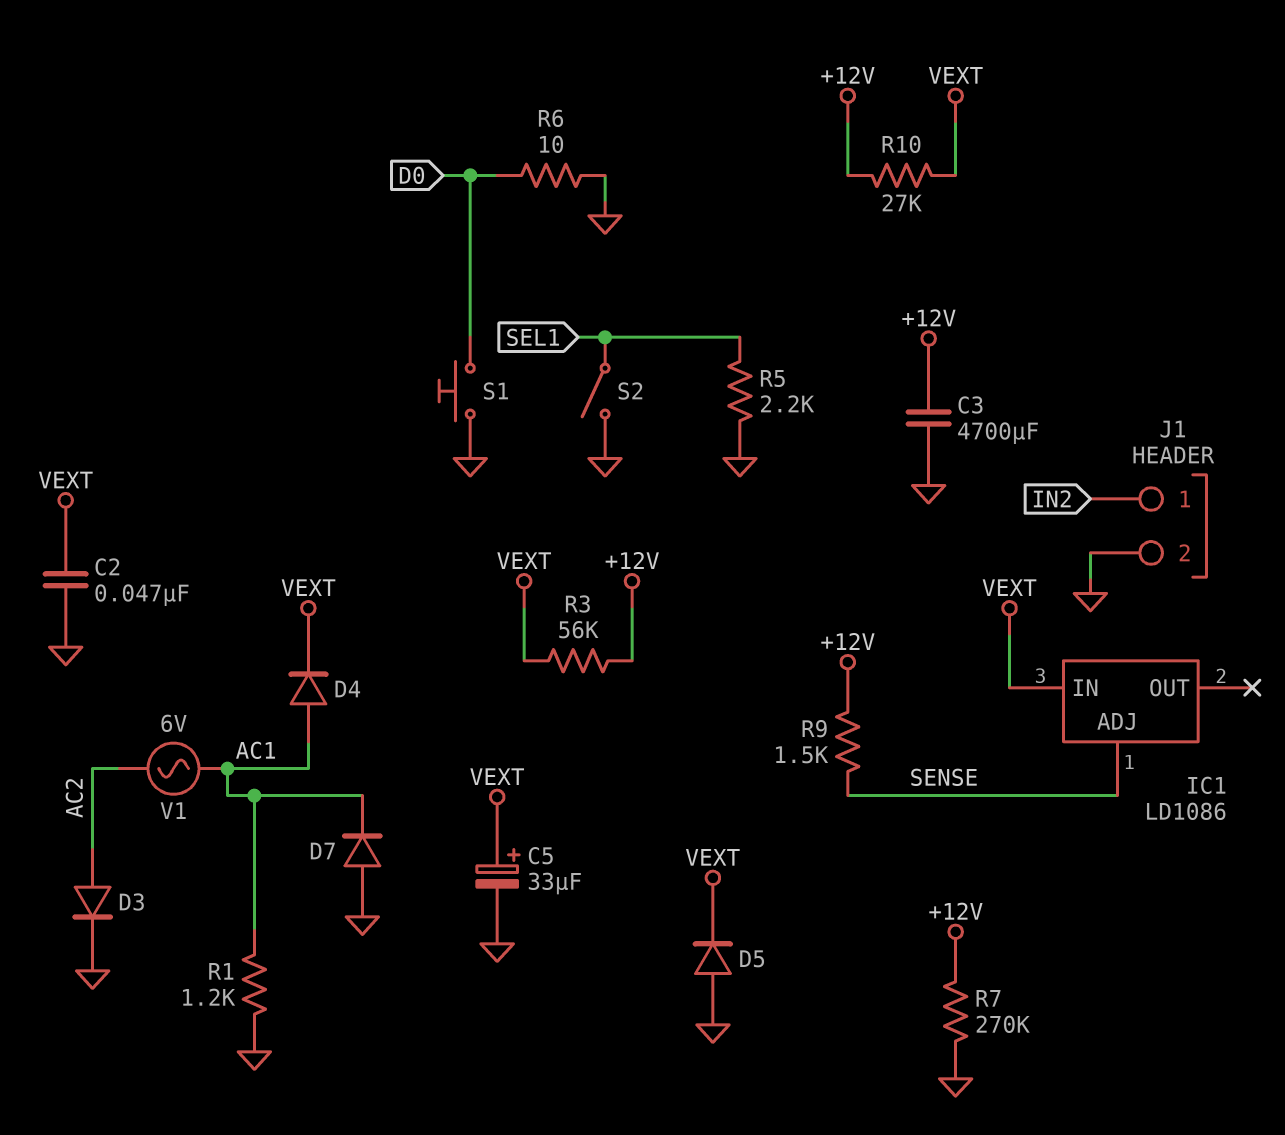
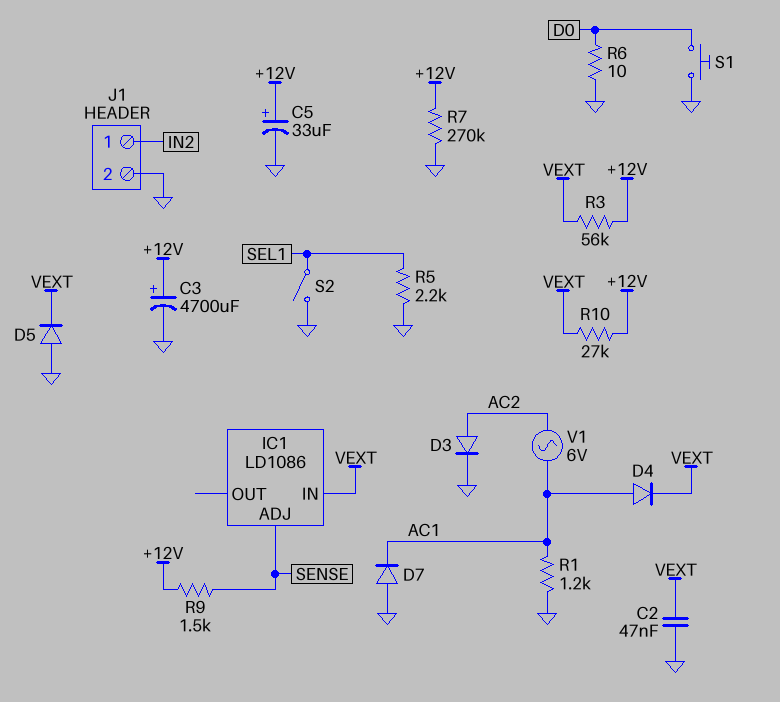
C3: 4700uF (+12V, GND) -> 4700uF (plus +12V, minus GND)
C5: 33uF (plus VEXT, minus GND) -> 33uF (plus +12V, minus GND)

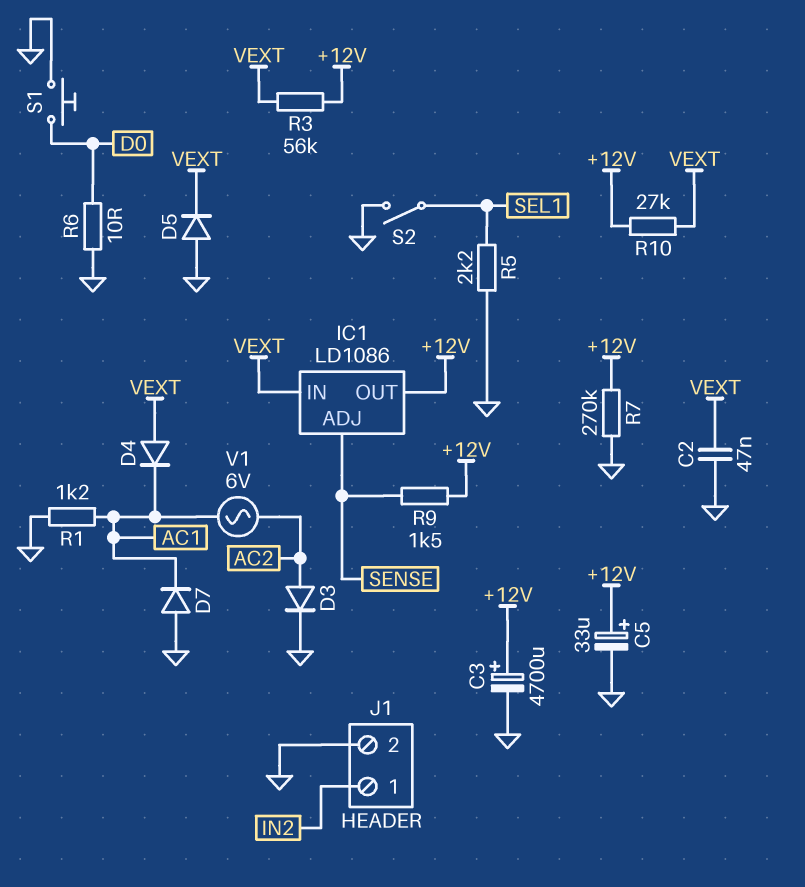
D4: diode (A AC1, K VEXT) -> diode (A VEXT, K AC1)
IC1 pin OUT: none -> +12V

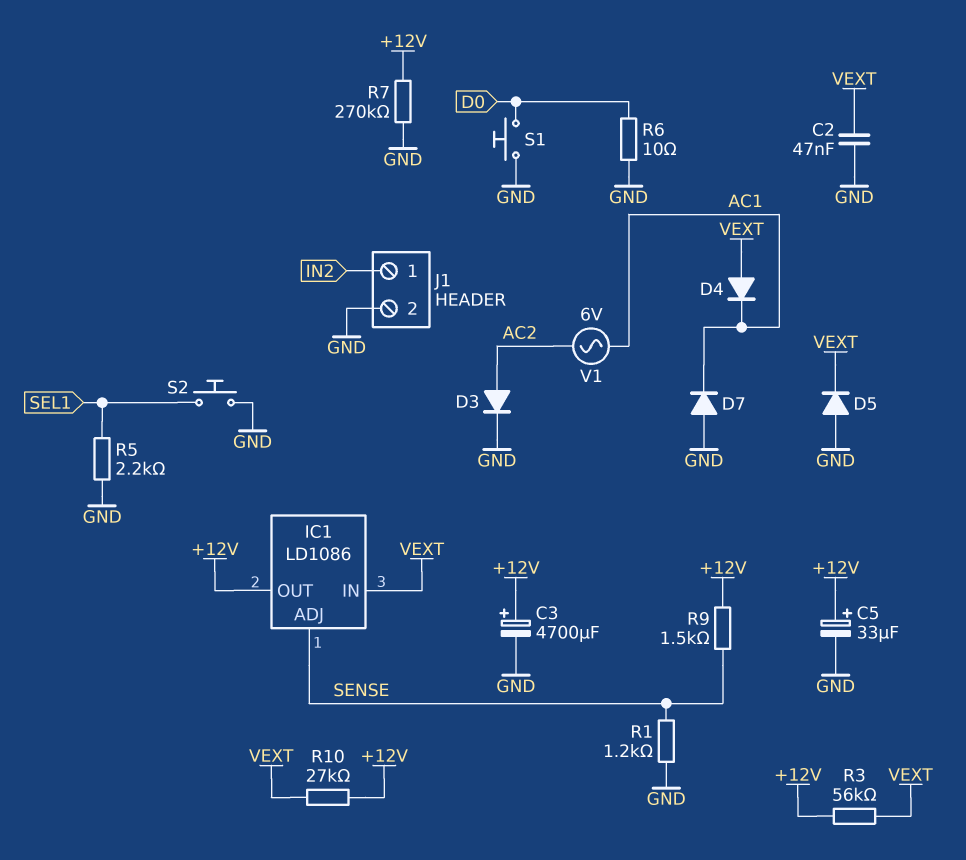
R1: 1.2k (AC1, GND) -> 1.2k (GND, SENSE)
S2: switch (GND, SEL1) -> button (GND, SEL1)

